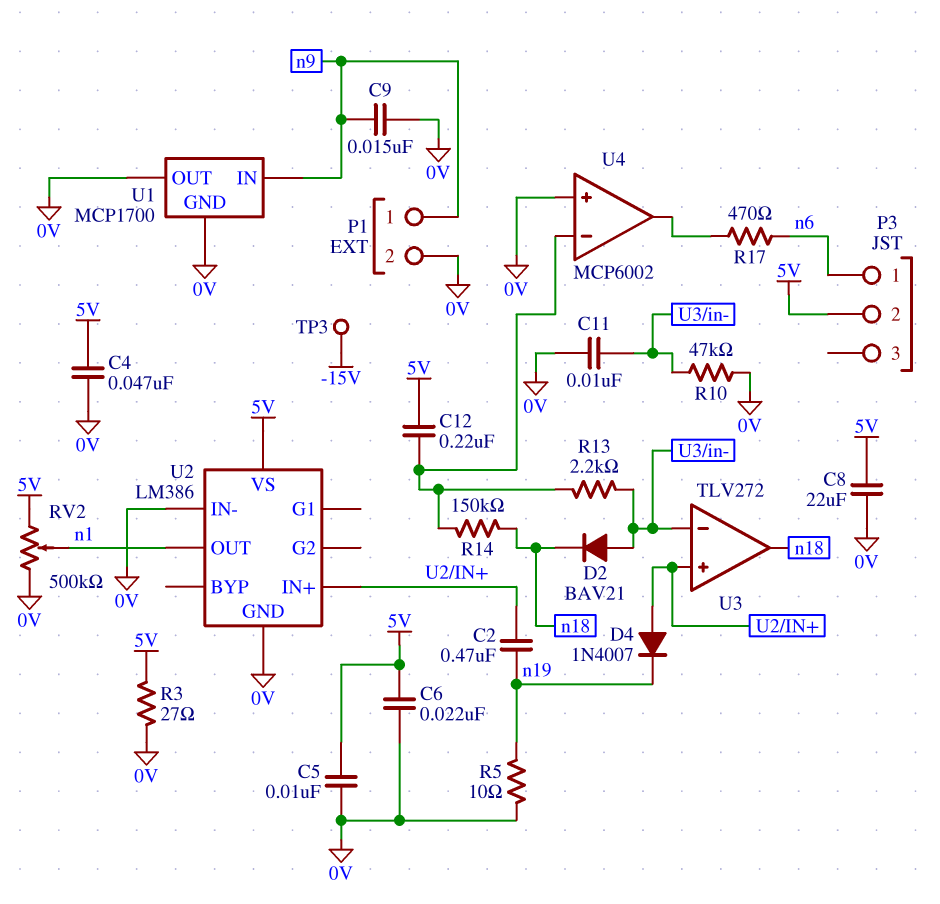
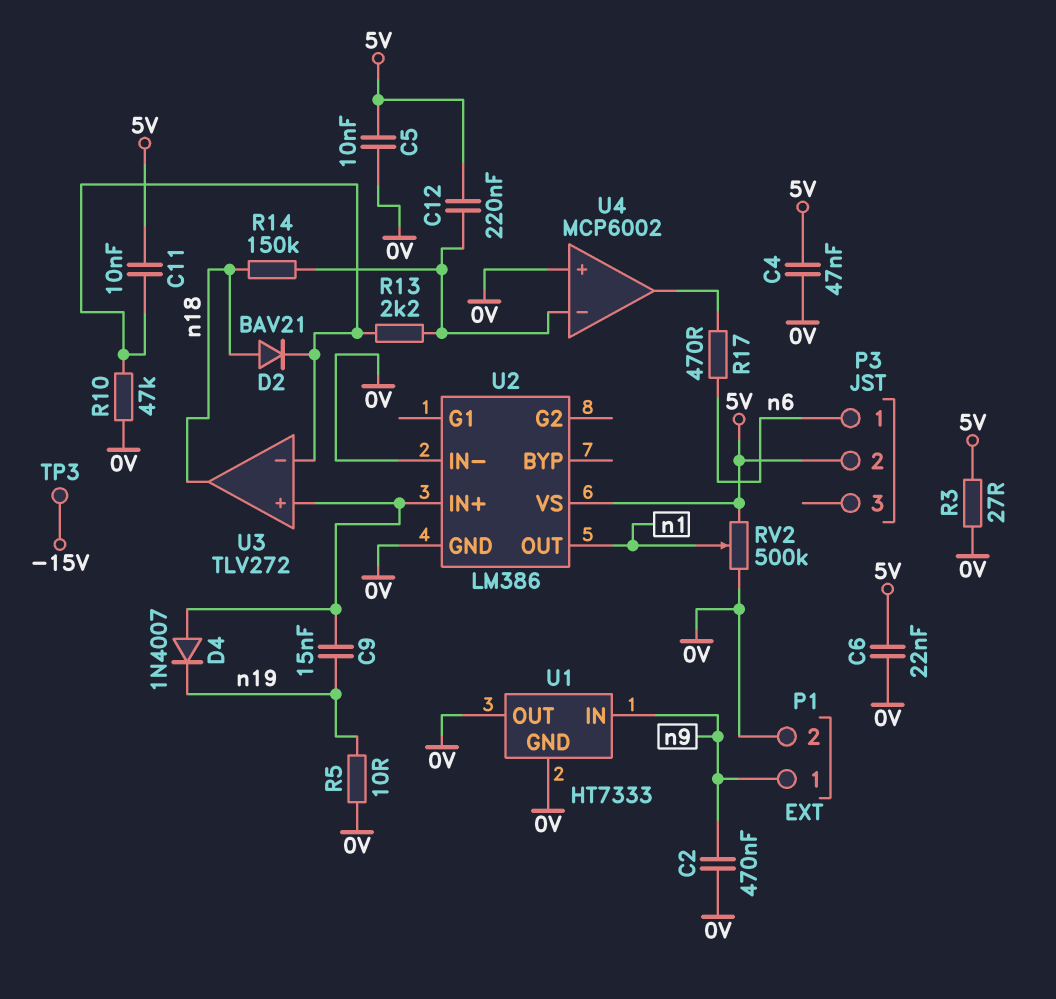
C2: 470nF (U2/IN+, n19) -> 470nF (0V, n9)
C8: 22uF (0V, 5V) -> none
C9: 15nF (0V, n9) -> 15nF (U2/IN+, n19)
C11: 10nF (0V, U3/in-) -> 10nF (5V, U3/in-)
D2: diode BAV21 (A U3/in-, K n18) -> diode BAV21 (A n18, K U3/in-)
U1: MCP1700 -> HT7333

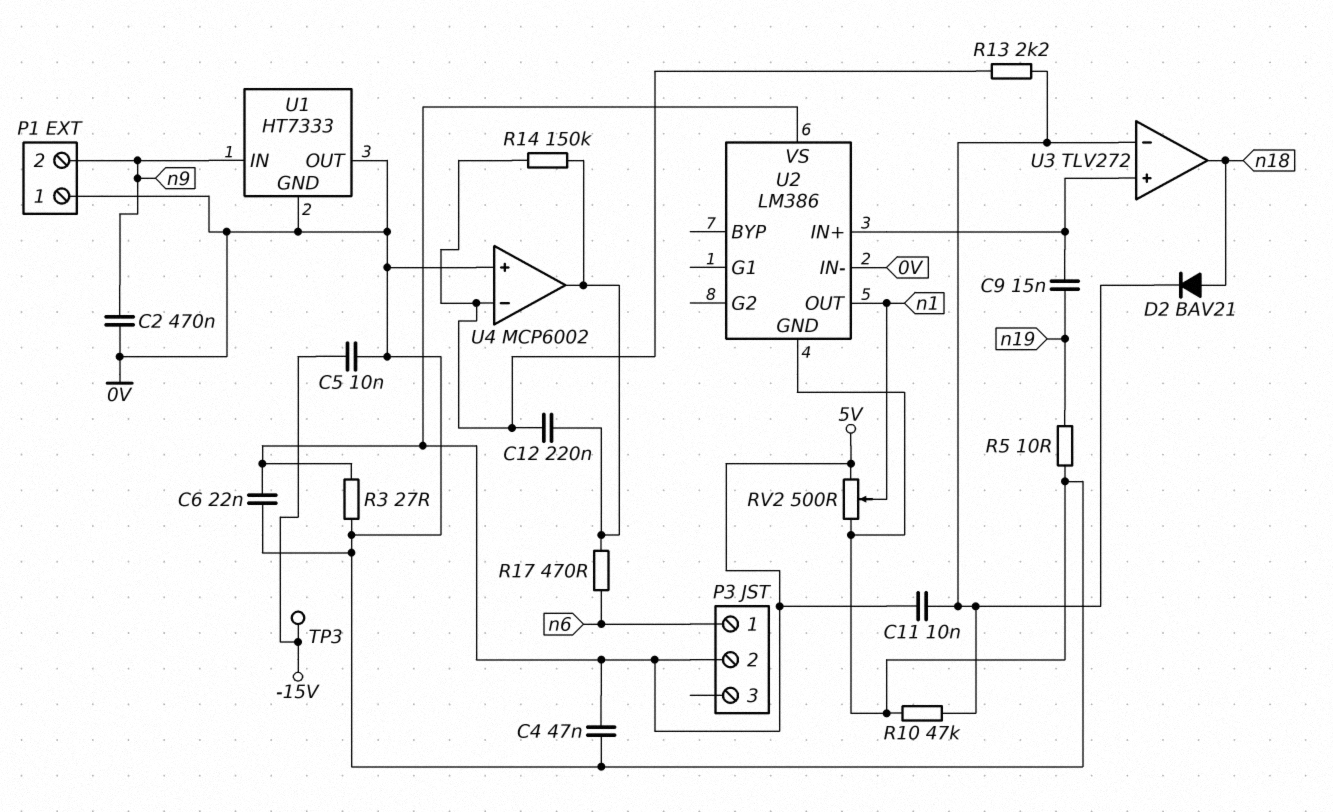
C5: 10nF (0V, 5V) -> 10nF (-15V, 0V)
C12: 220nF (5V, U4/in-) -> 220nF (U4/in-, U4/out)
D4: diode 1N4007 (A U2/IN+, K n19) -> none
P1 pin 1: n9 -> 0V
P1 pin 2: 0V -> n9
R14: 150k (U4/in-, n18) -> 150k (U4/in-, U4/out)
RV2: 500k (0V, 5V, wiper n1) -> 500 (0V, 5V, wiper n1)

